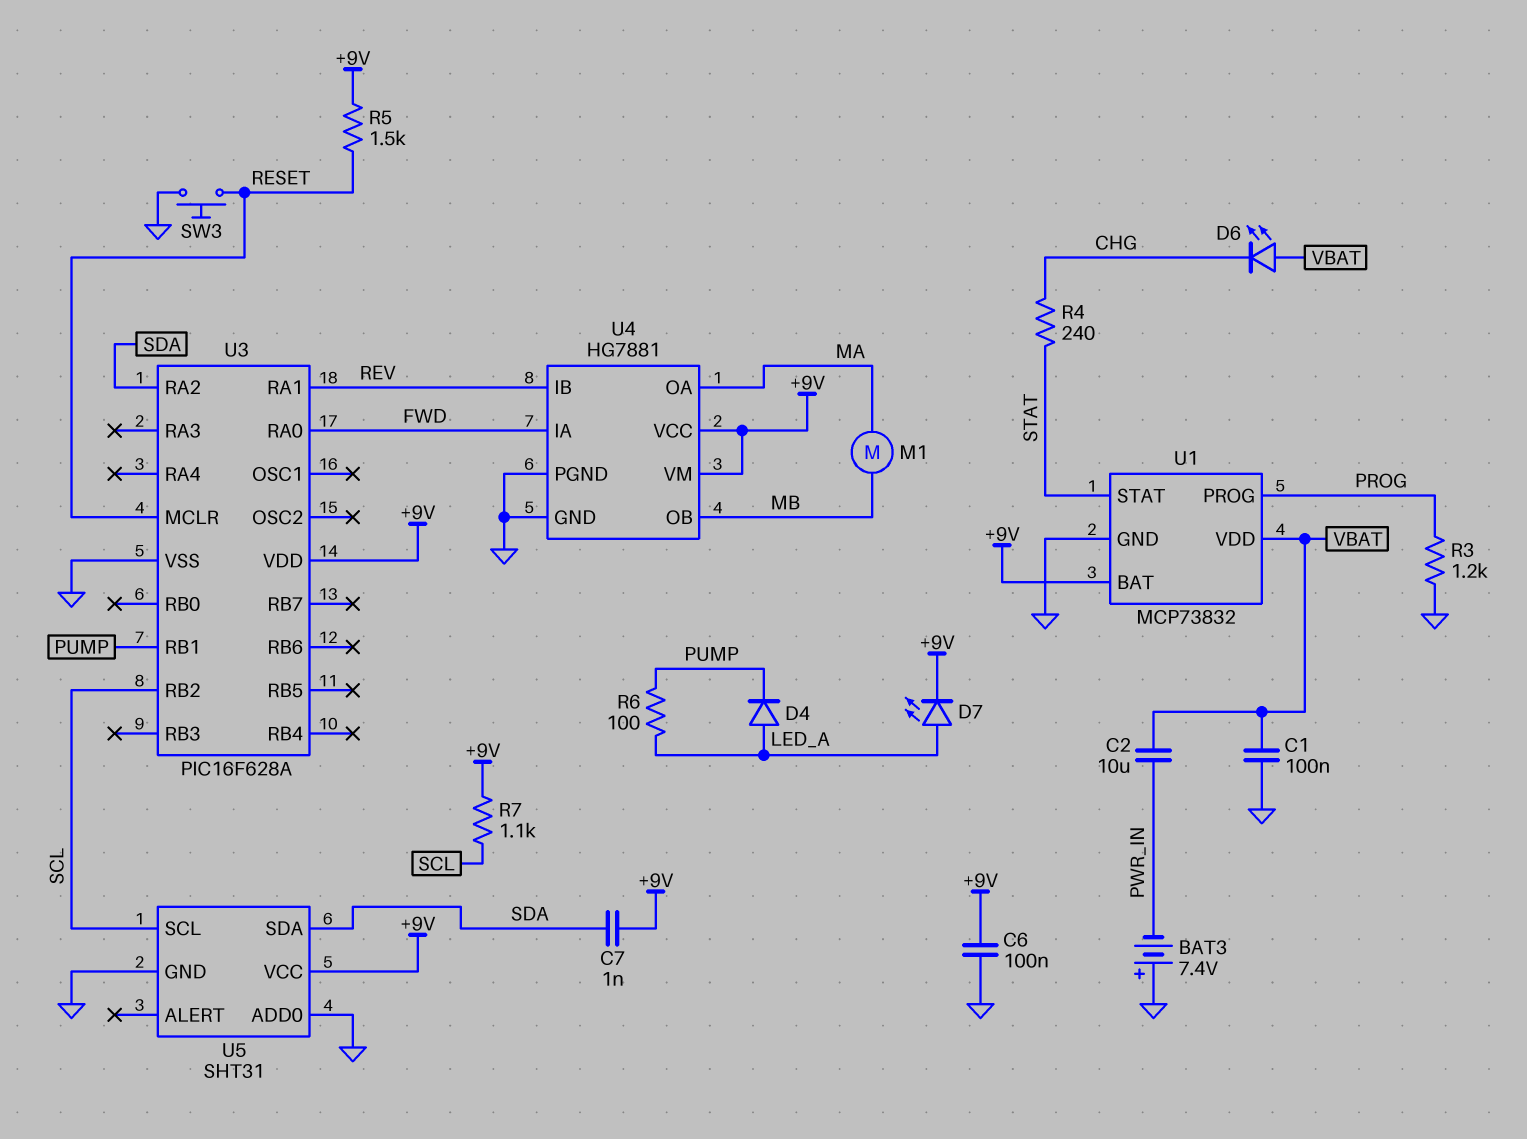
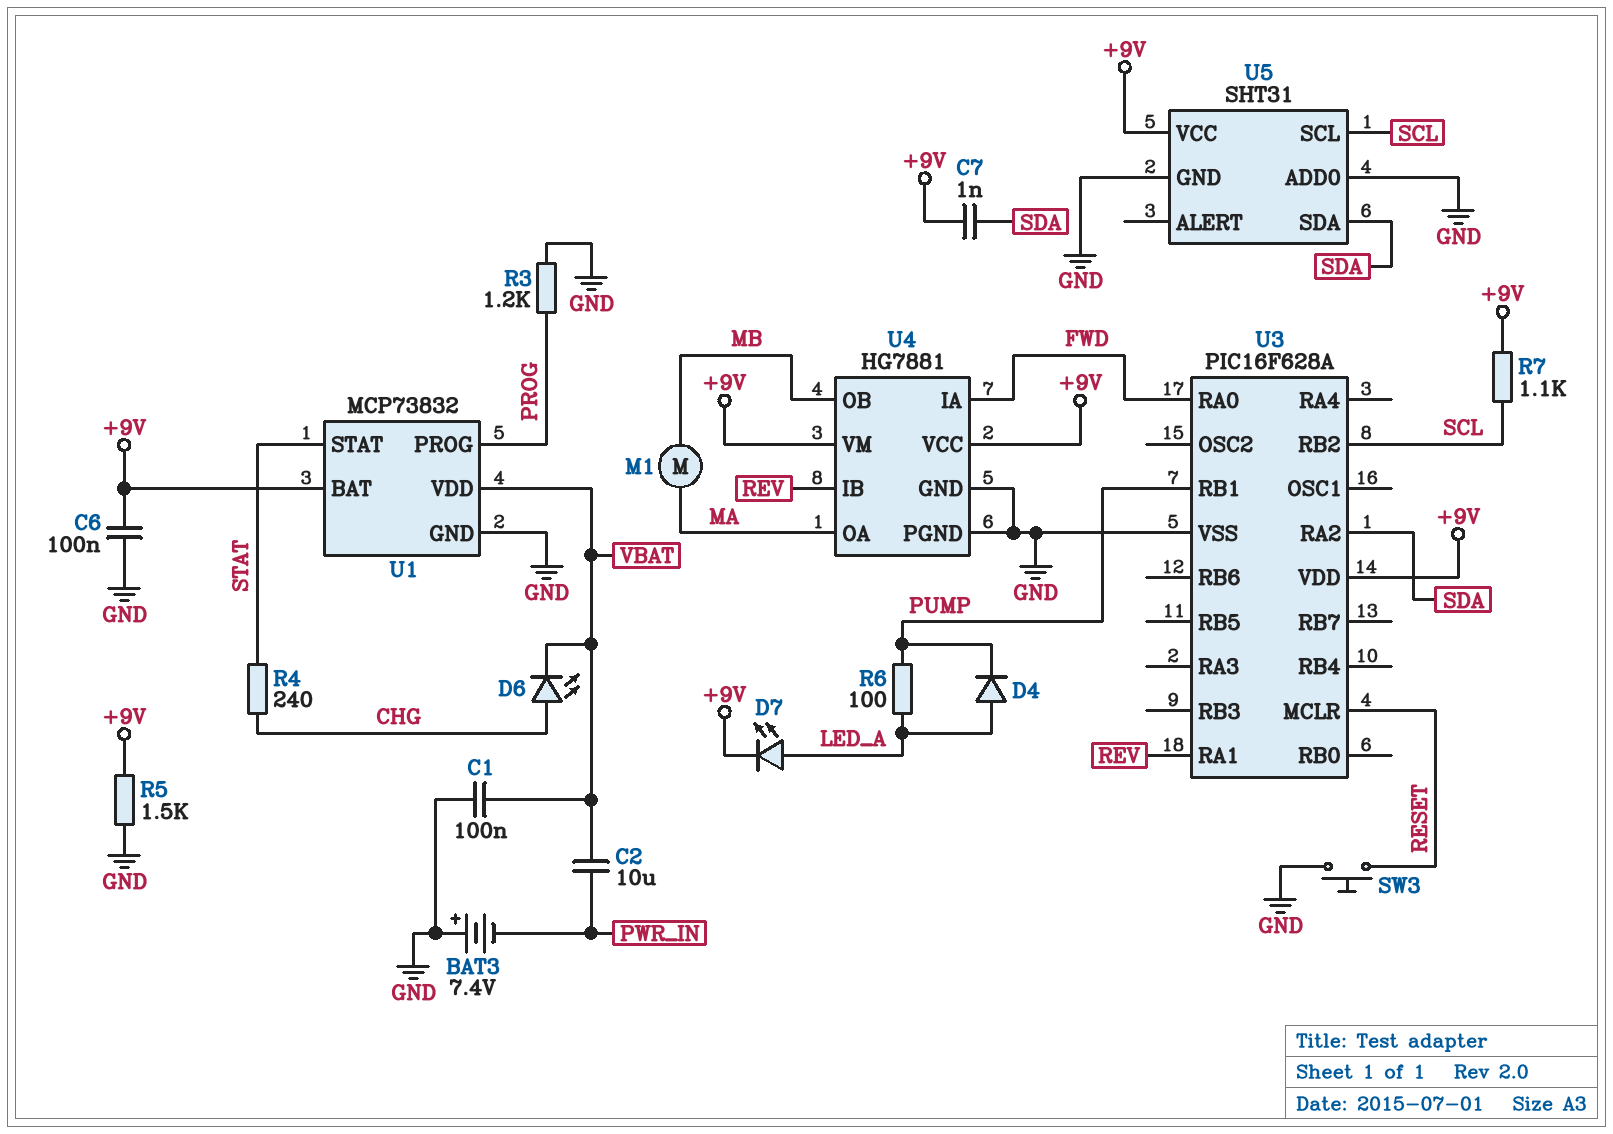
D6: LED (A VBAT, K CHG) -> LED (A CHG, K VBAT)
R5: 1.5k (+9V, RESET) -> 1.5k (+9V, GND)

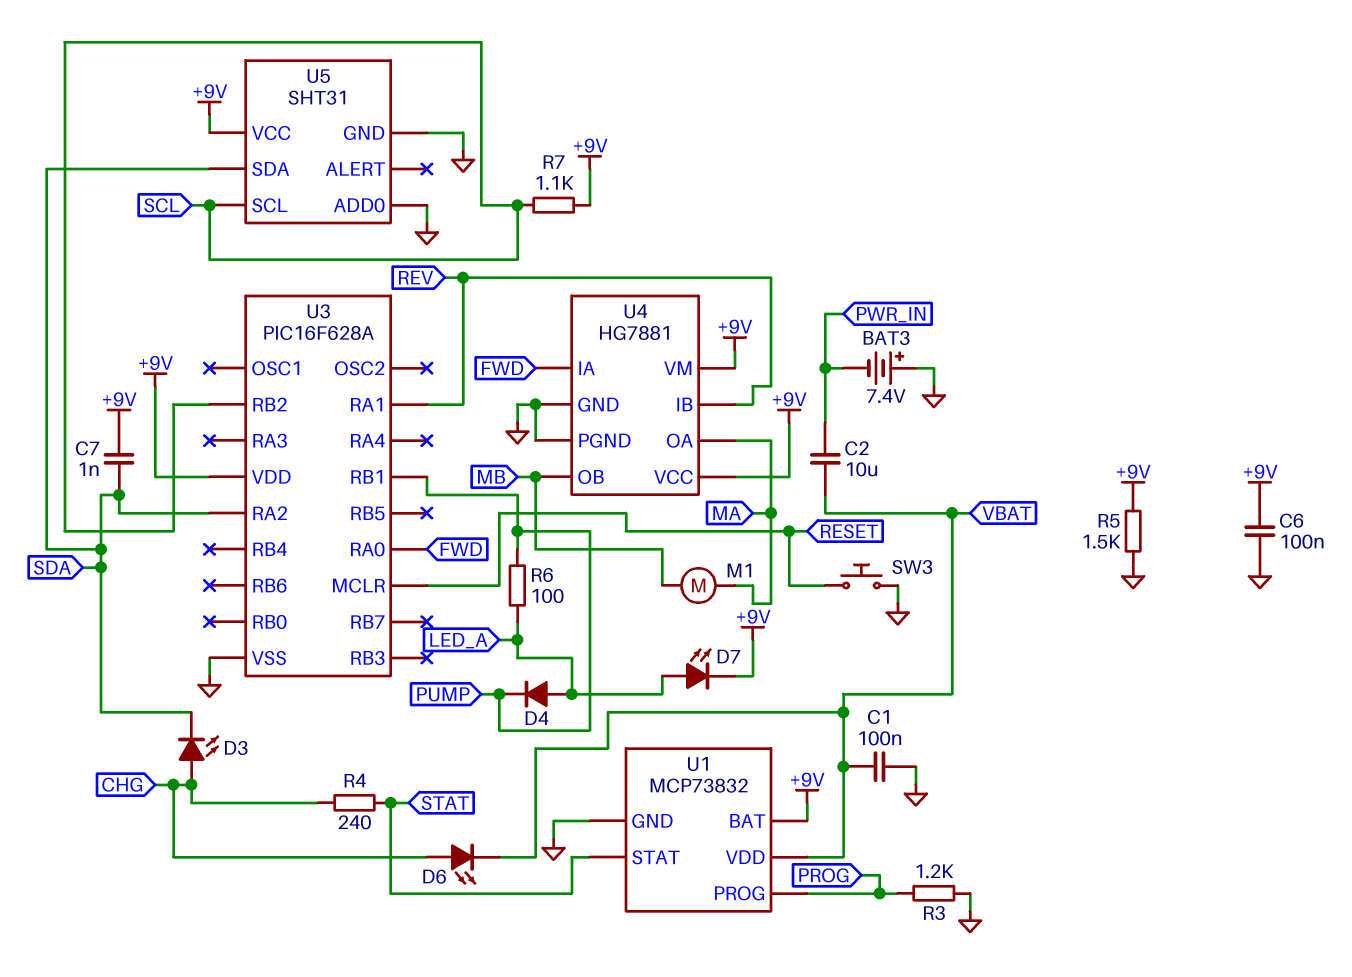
D3: none -> LED (A CHG, K SDA)

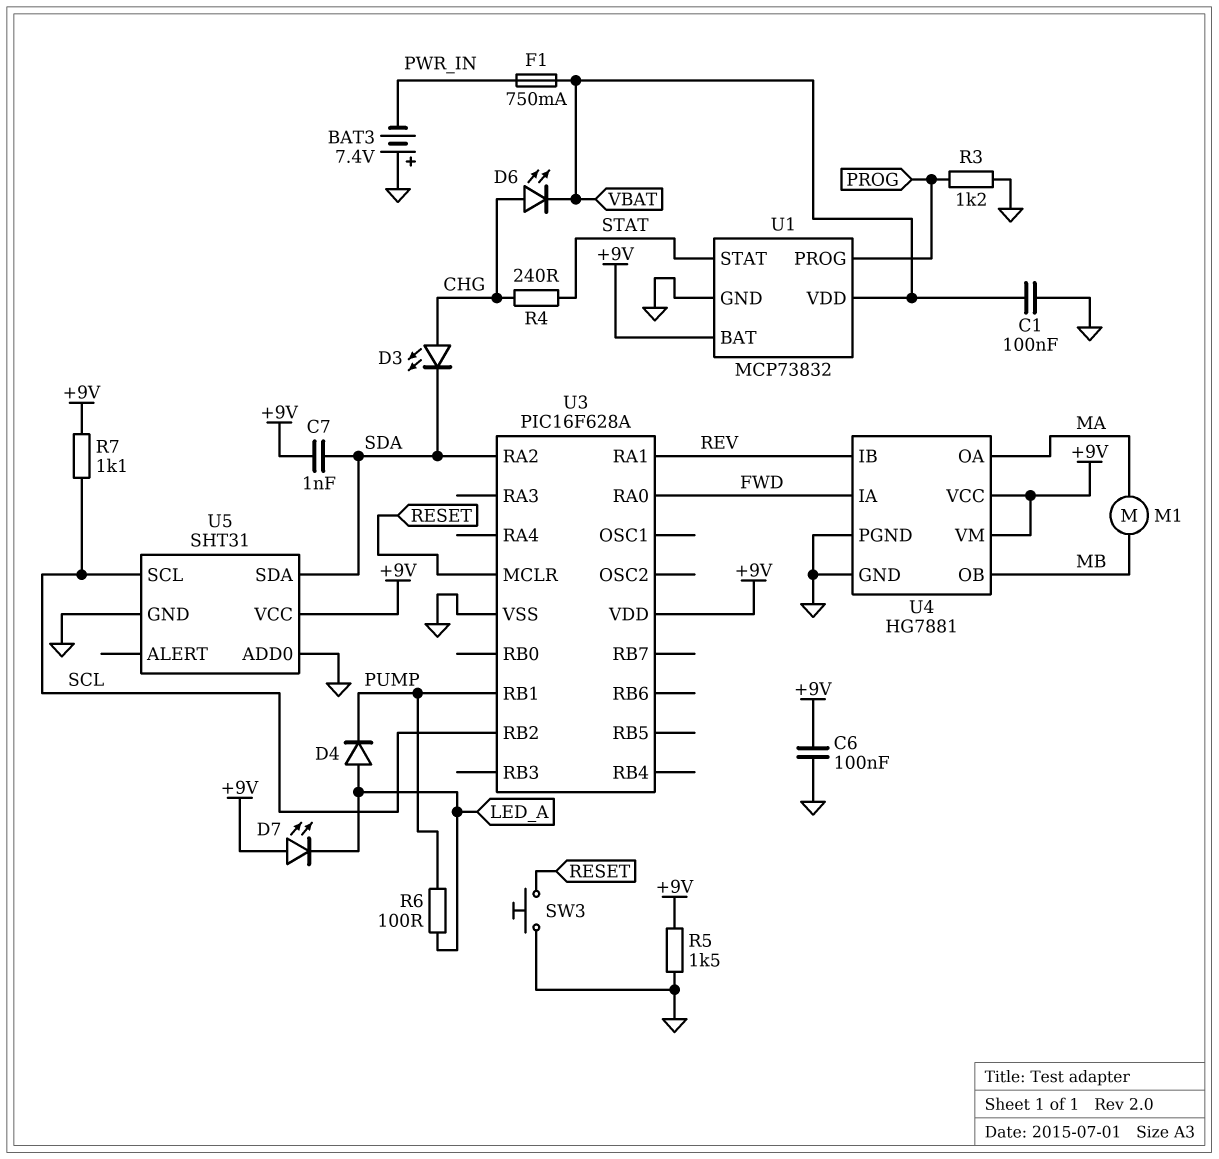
C2: 10uF (PWR_IN, VBAT) -> none
D7: LED (A LED_A, K +9V) -> LED (A +9V, K LED_A)
F1: none -> 750mA (PWR_IN, VBAT)

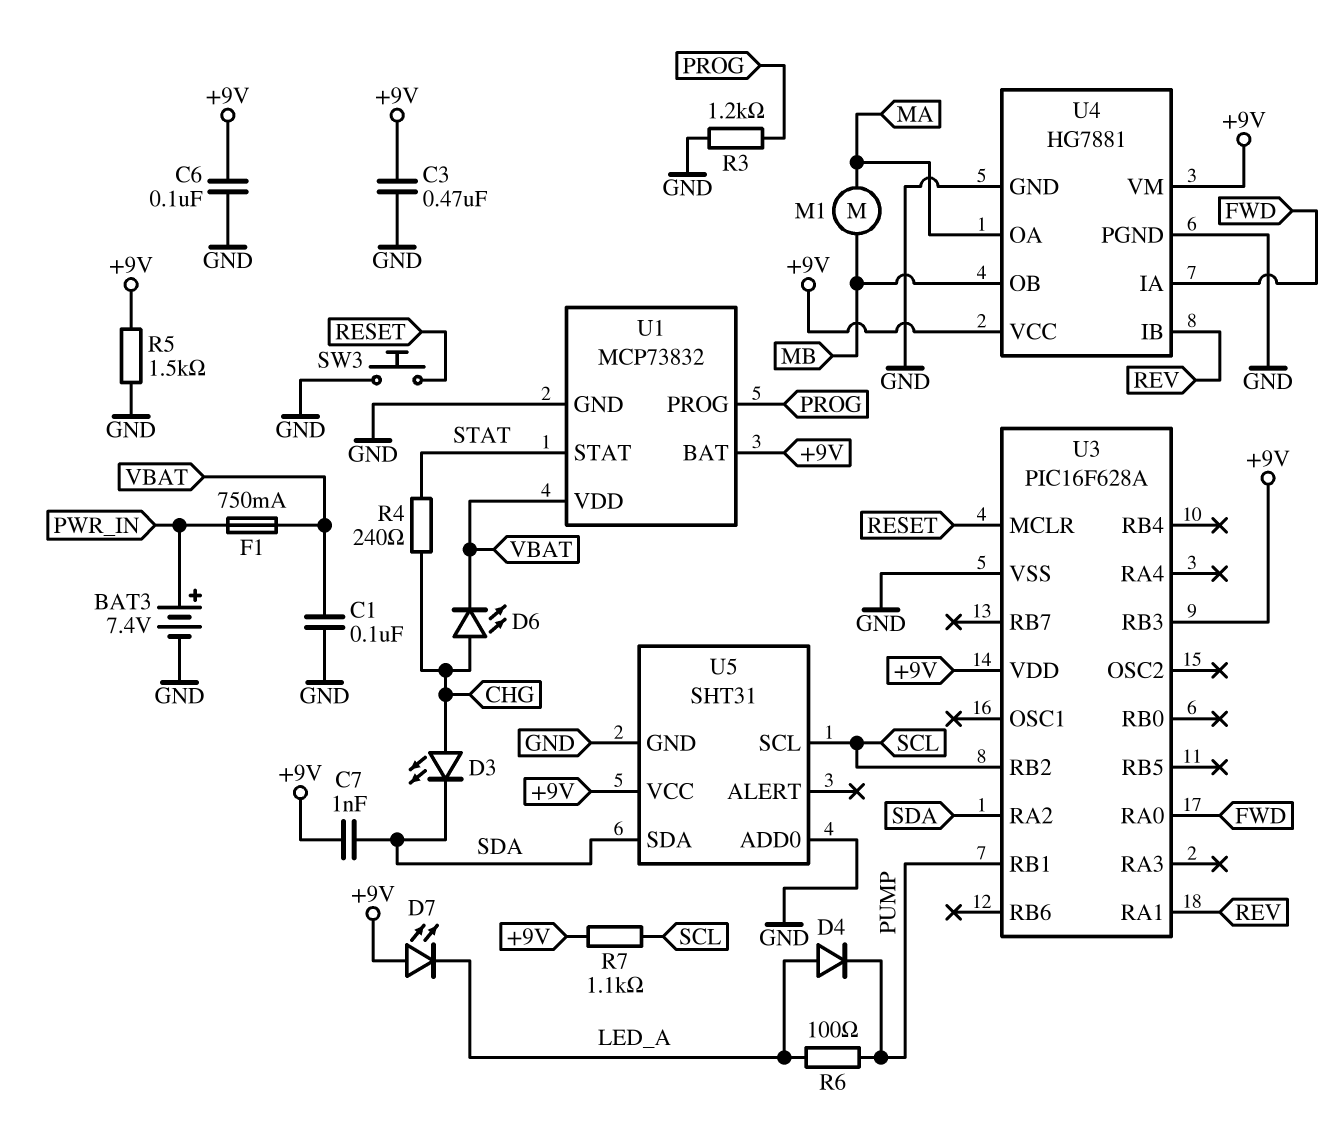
BAT3: 7.4V (plus GND, minus PWR_IN) -> 7.4V (plus PWR_IN, minus GND)
C3: none -> 470nF (+9V, GND)
U3 pin RB3: none -> +9V

